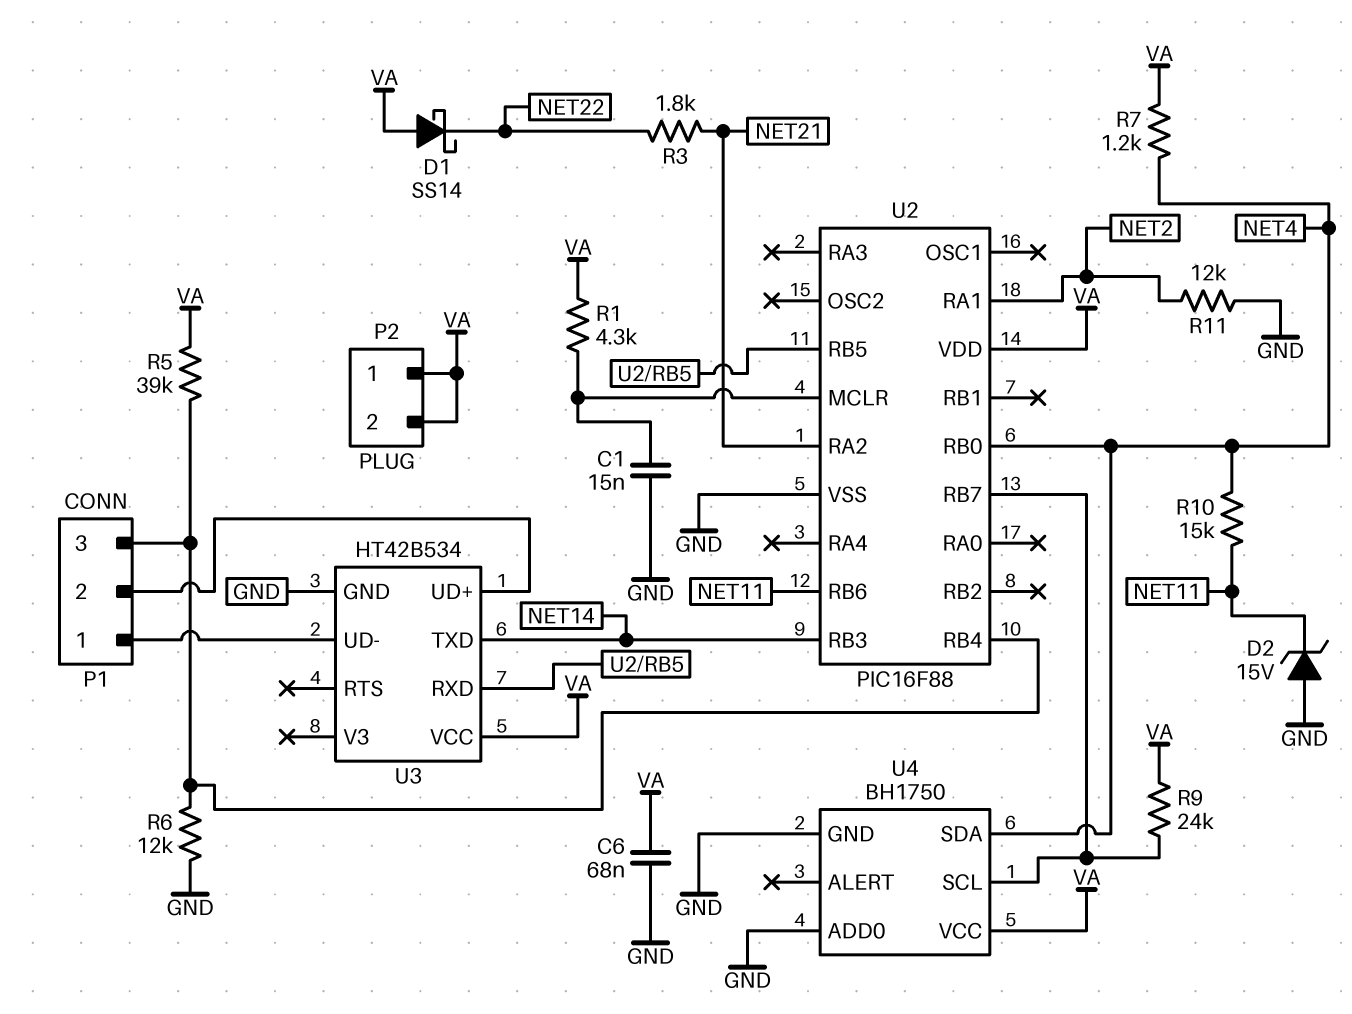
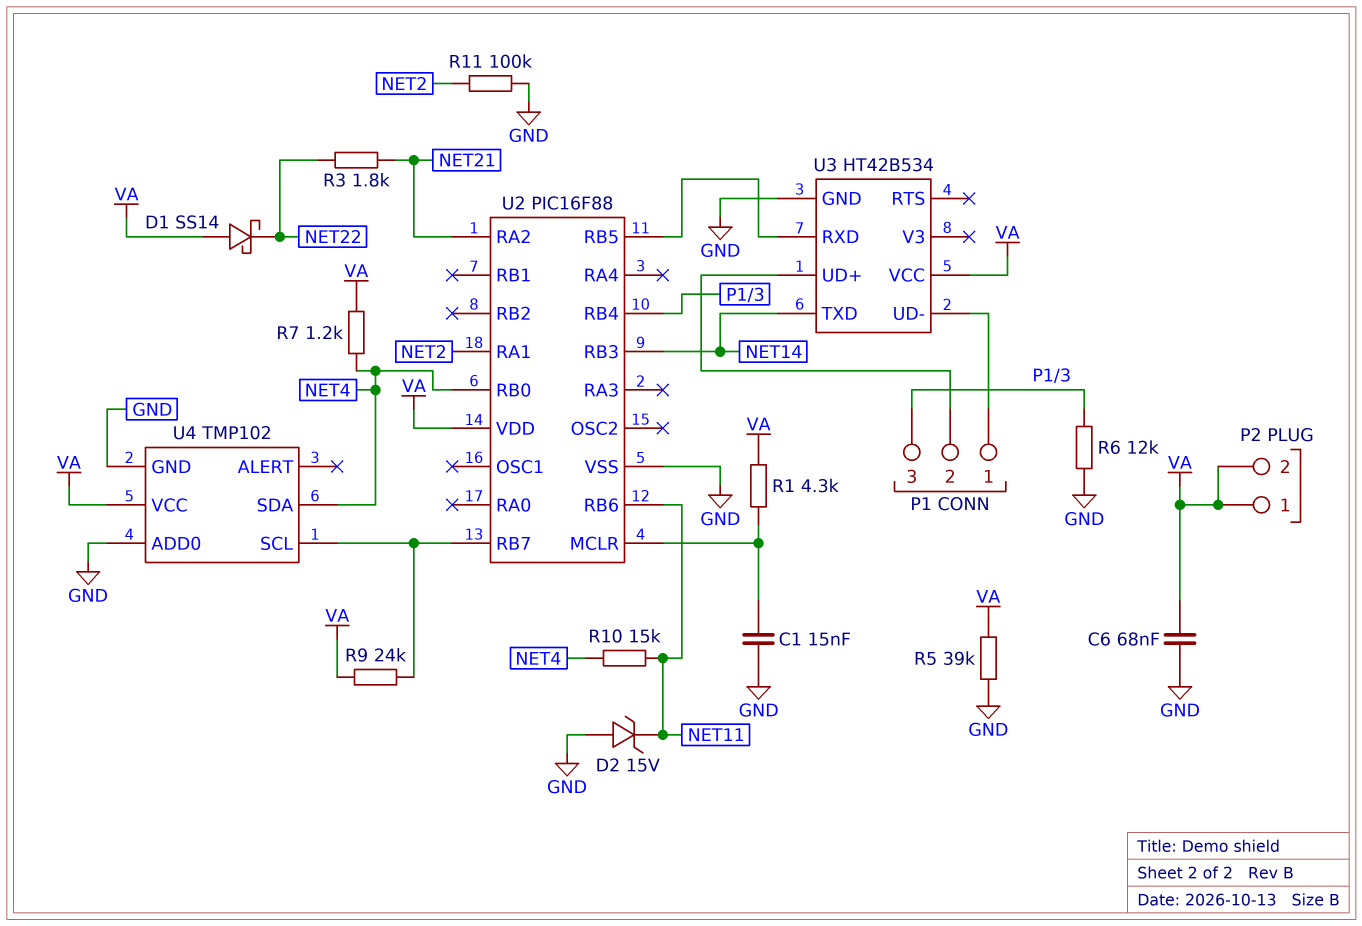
R5: 39k (P1/3, VA) -> 39k (GND, VA)
R11: 12k (GND, NET2) -> 100k (GND, NET2)
U4: BH1750 -> TMP102

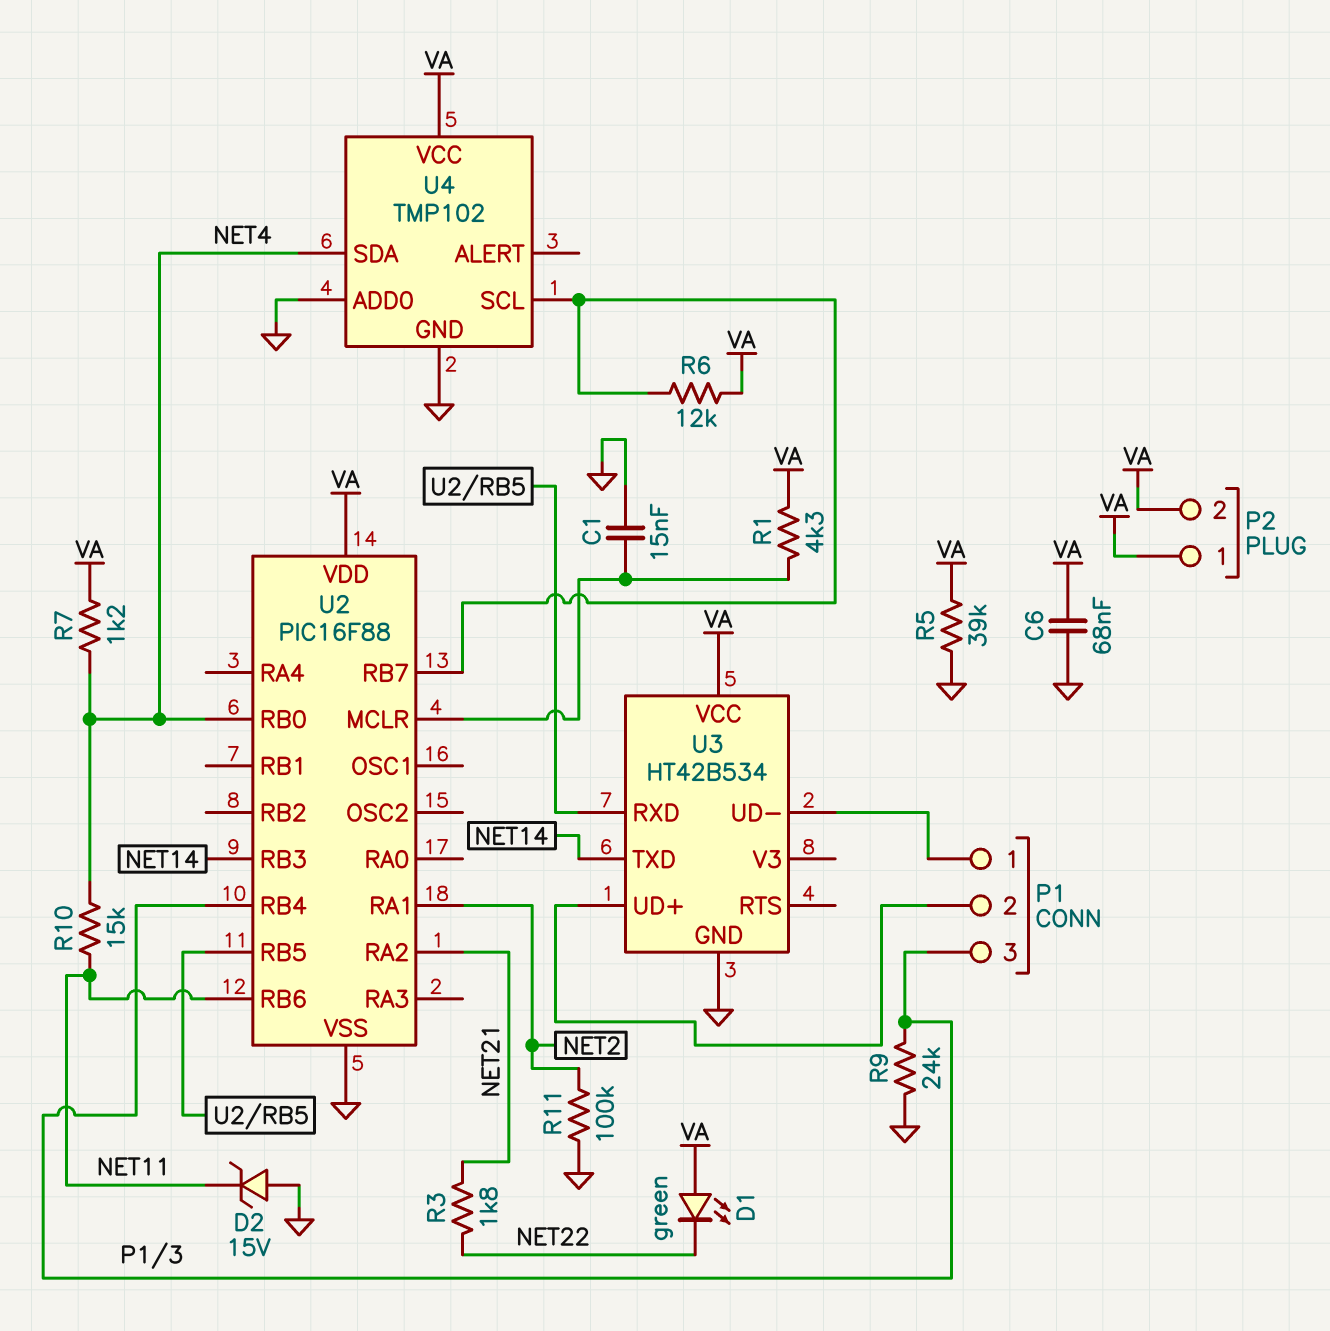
D1: schottky SS14 (A VA, K NET22) -> LED green (A VA, K NET22)
R6: 12k (GND, P1/3) -> 12k (U2/RB7, VA)
R9: 24k (U2/RB7, VA) -> 24k (GND, P1/3)

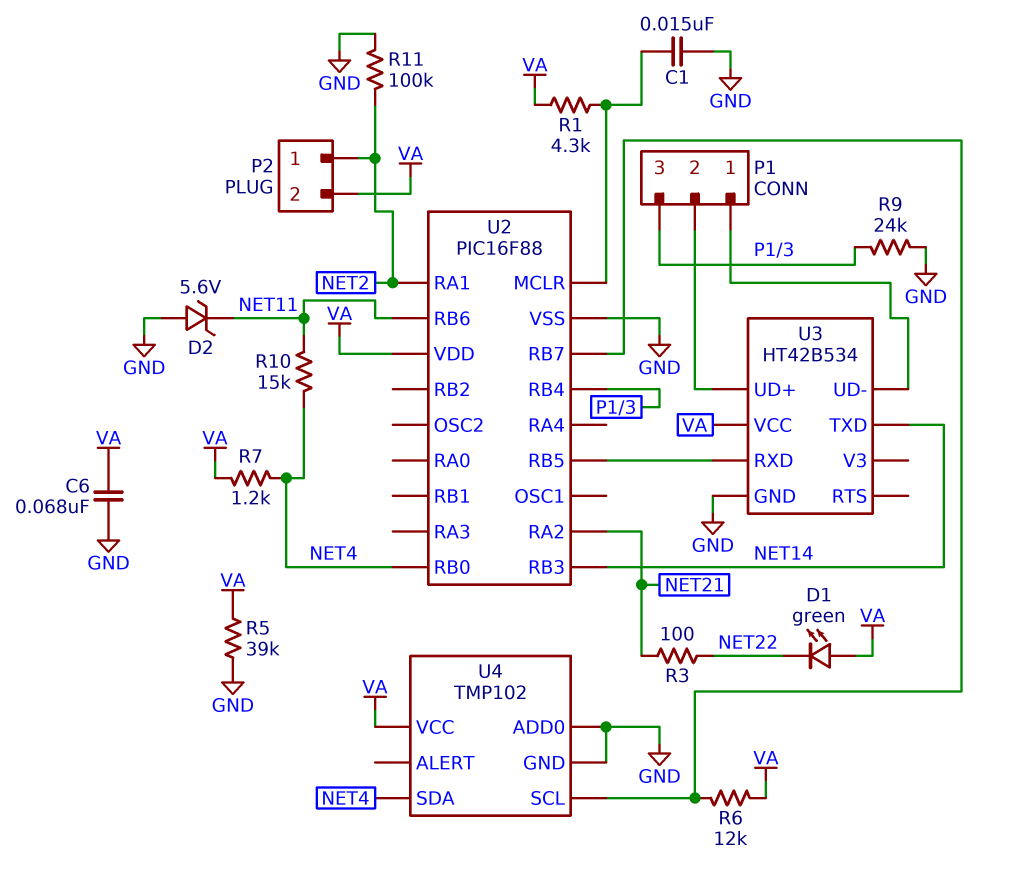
D2: zener 15V (A GND, K NET11) -> zener 5.6V (A GND, K NET11)
P2 pin 1: VA -> NET2
R3: 1.8k (NET21, NET22) -> 100 (NET21, NET22)

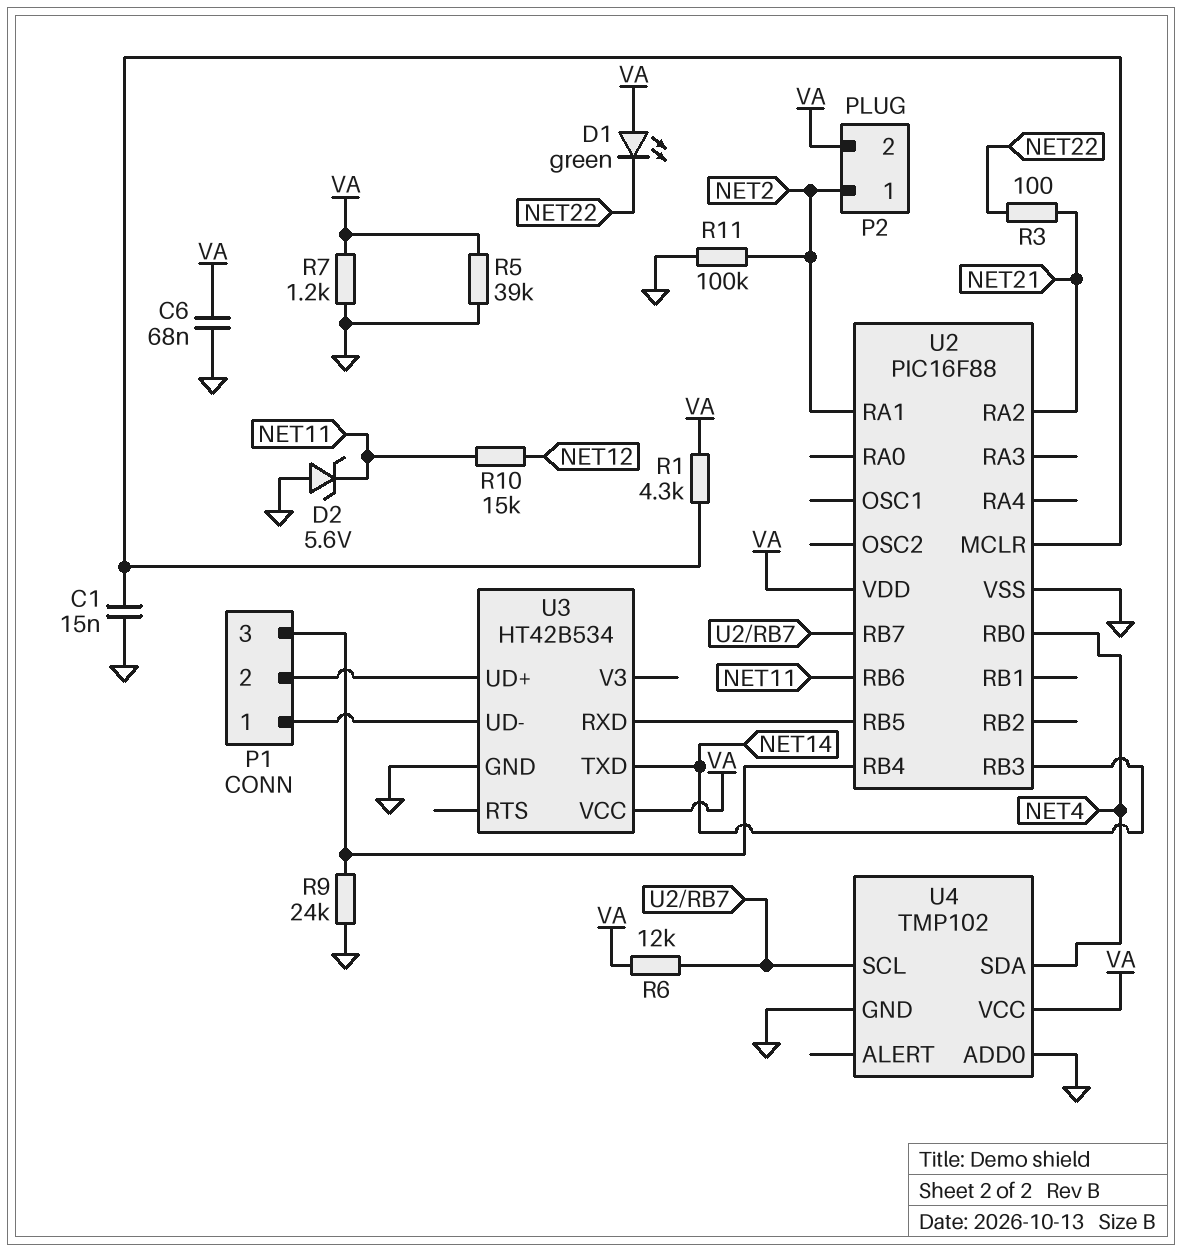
R7: 1.2k (NET4, VA) -> 1.2k (GND, VA)
R10: 15k (NET4, NET11) -> 15k (NET11, NET12)

